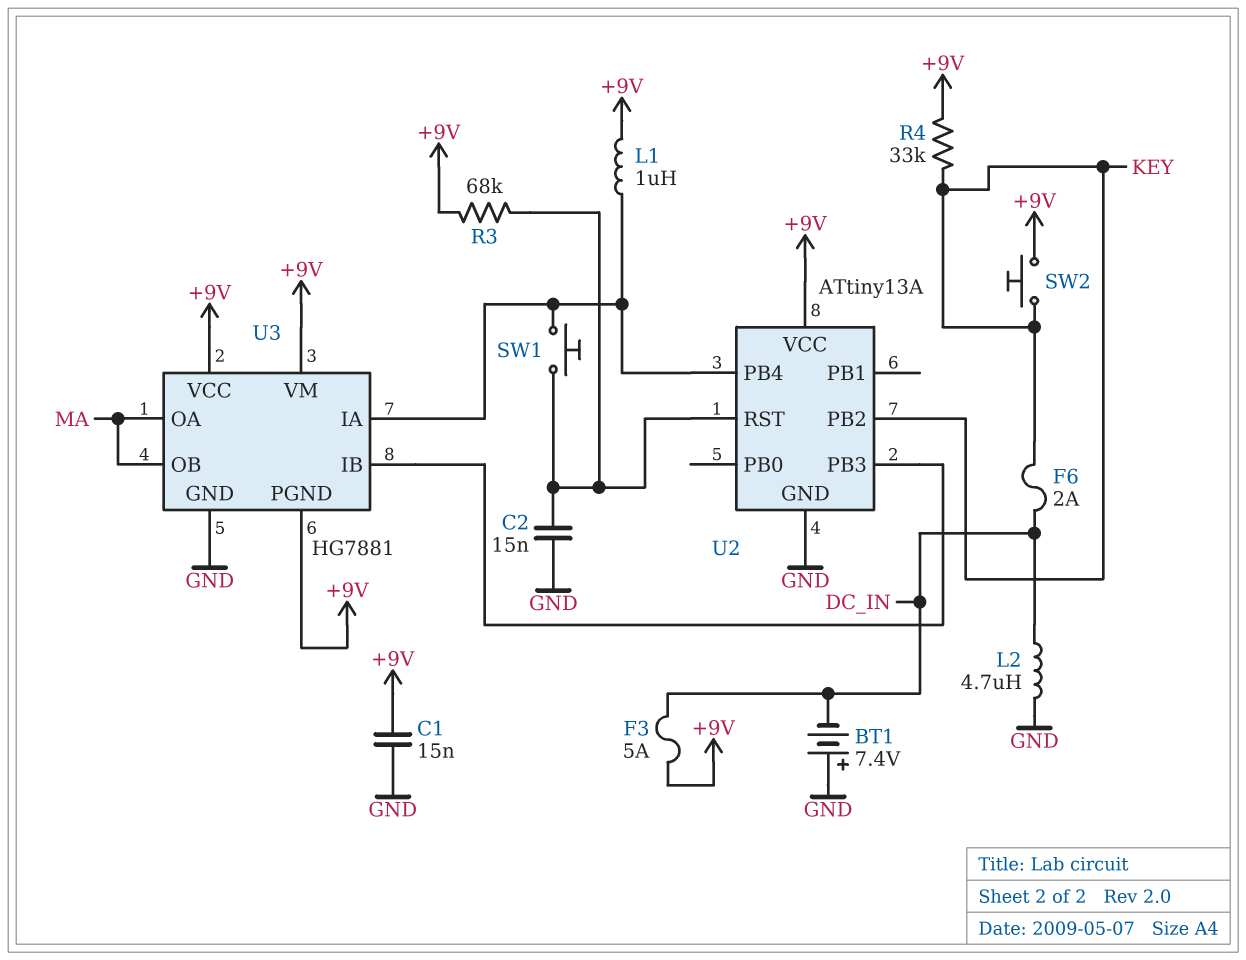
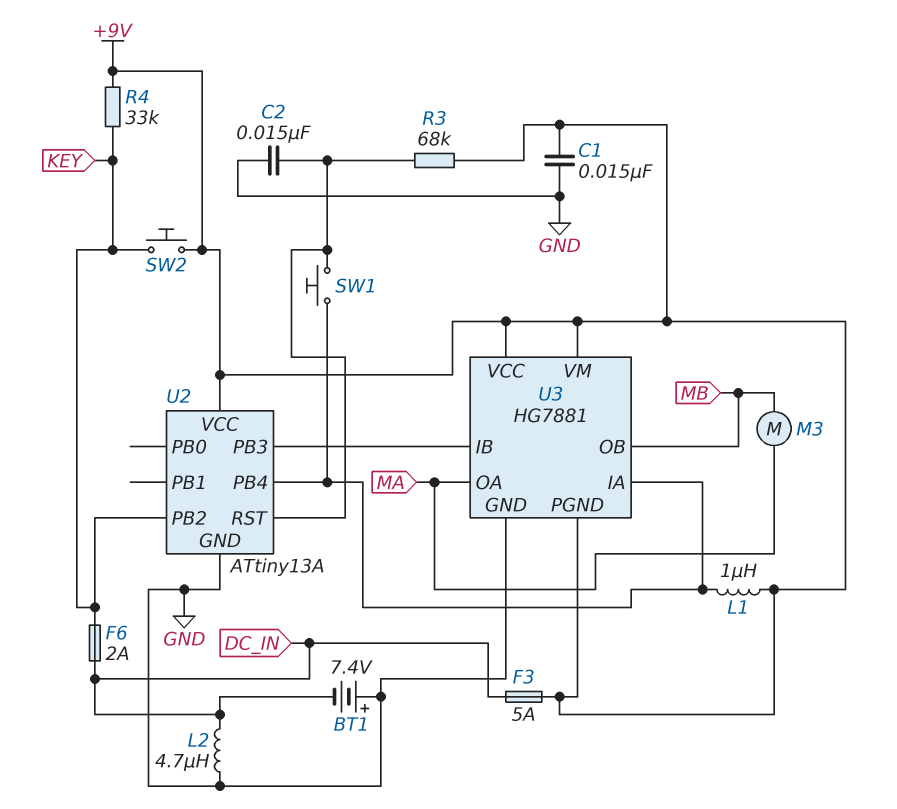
M3: none -> motor (MA, MB)
U3 pin OB: MA -> MB

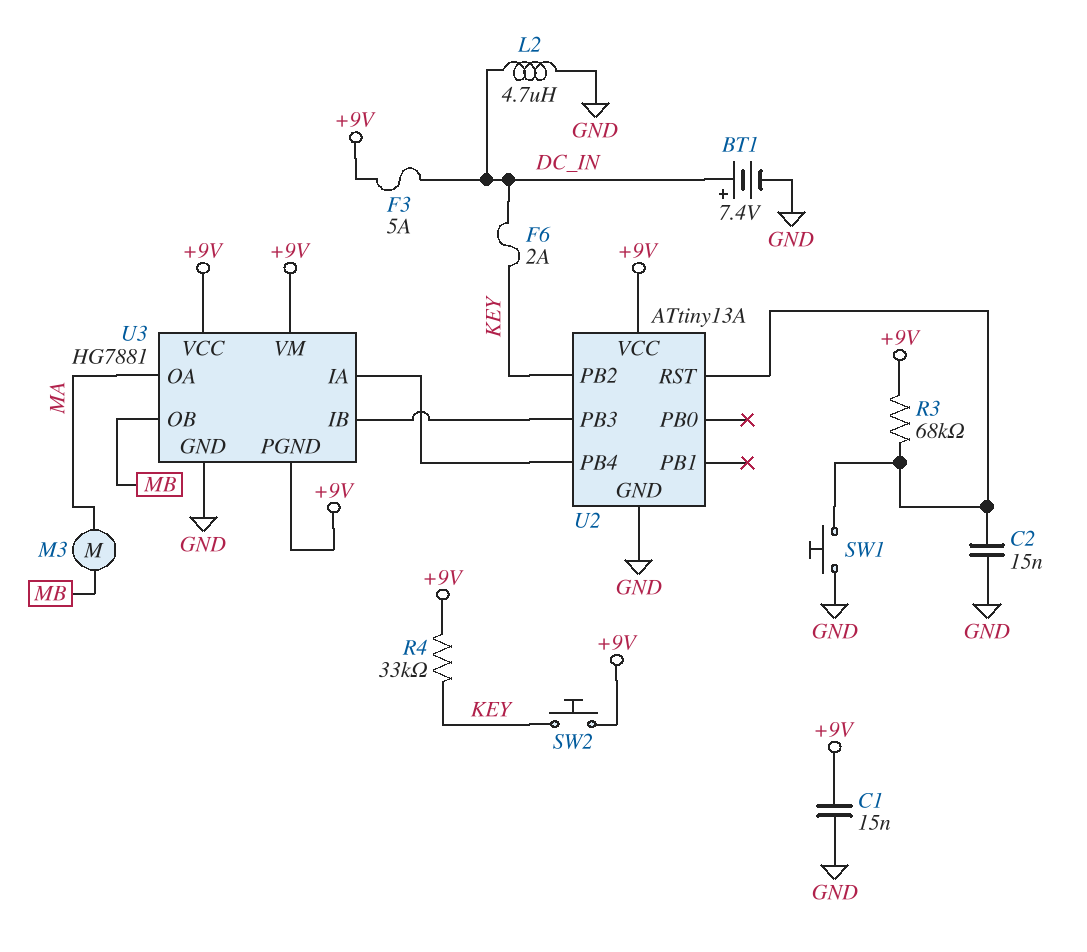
BT1: 7.4V (plus GND, minus DC_IN) -> 7.4V (plus DC_IN, minus GND)
L1: 1uH (+9V, U2/PB4) -> none
SW1: button (U2/PB4, U2/RST) -> button (GND, U2/RST)

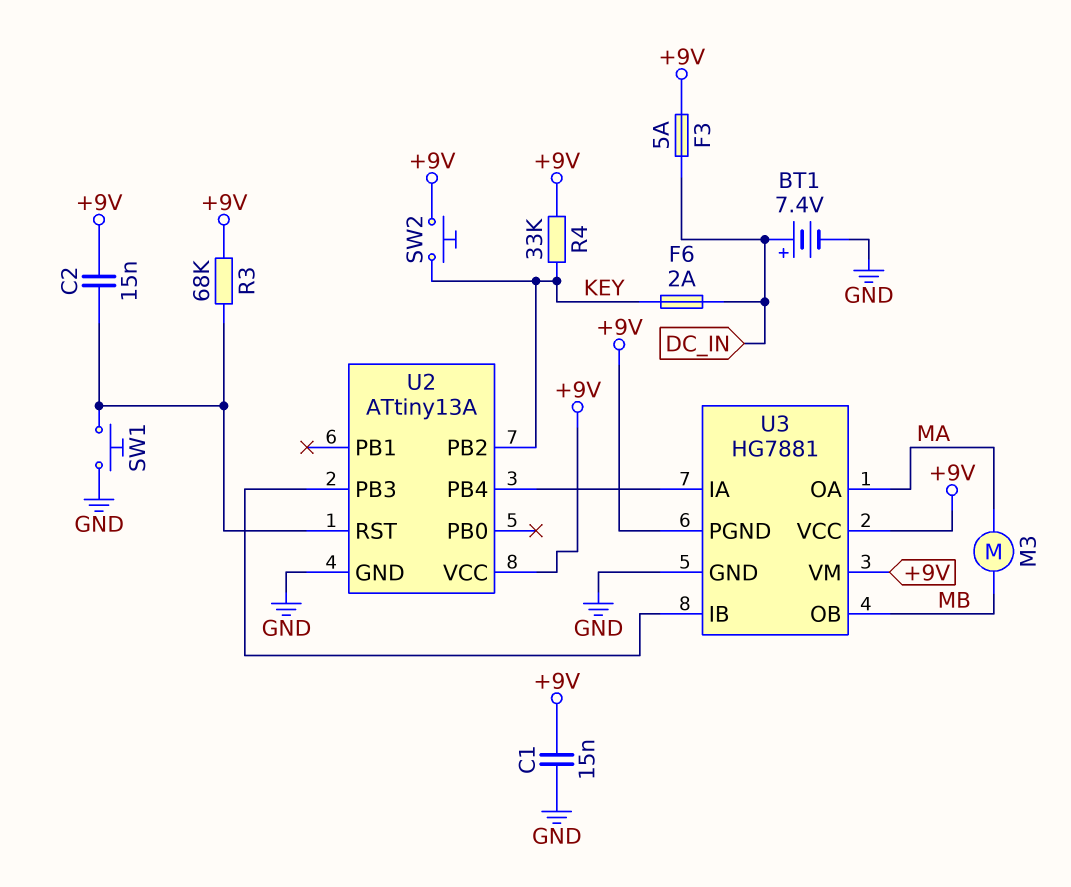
C2: 15nF (GND, U2/RST) -> 15nF (+9V, U2/RST)
L2: 4.7uH (DC_IN, GND) -> none

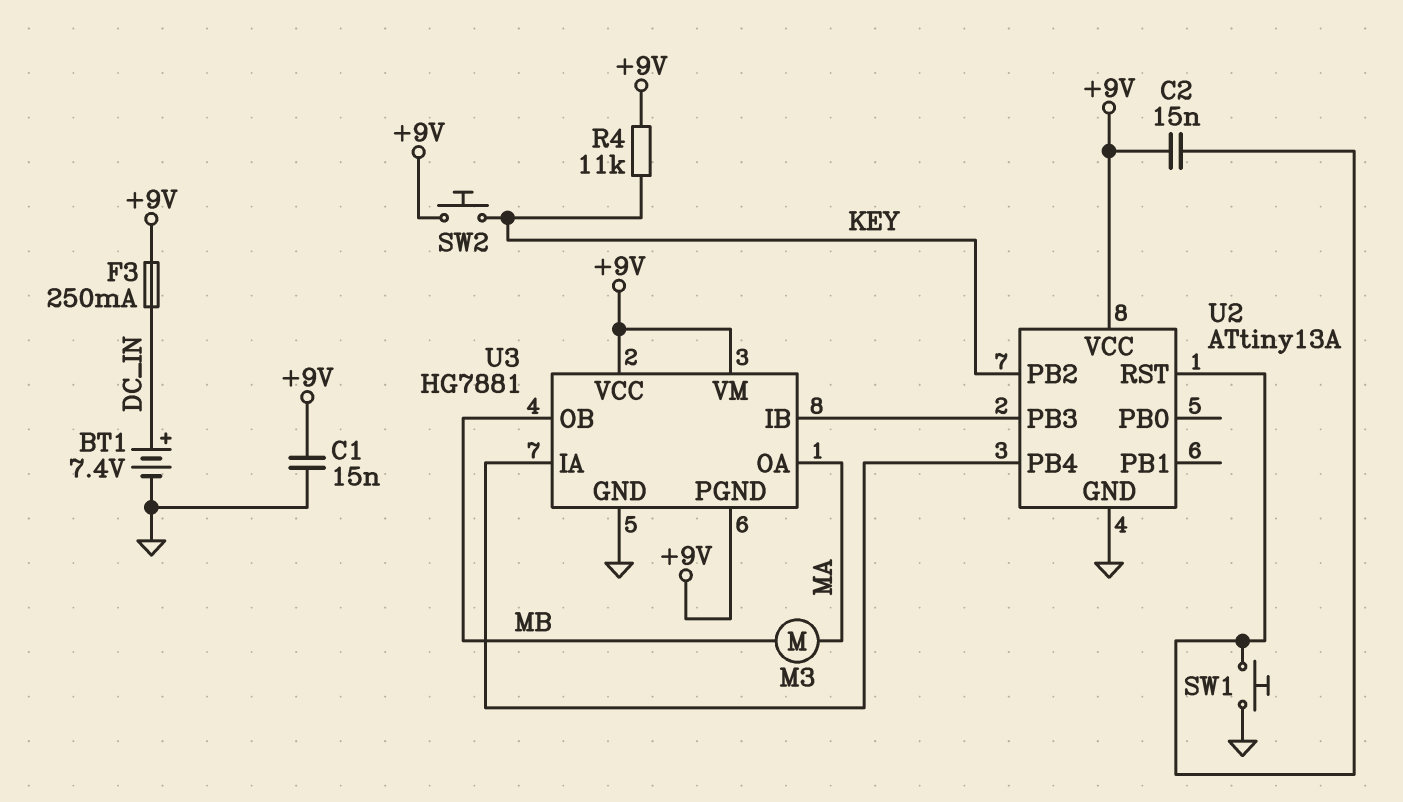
F3: 5A (+9V, DC_IN) -> 250mA (+9V, DC_IN)
F6: 2A (DC_IN, KEY) -> none
R3: 68k (+9V, U2/RST) -> none
R4: 33k (+9V, KEY) -> 11k (+9V, KEY)

